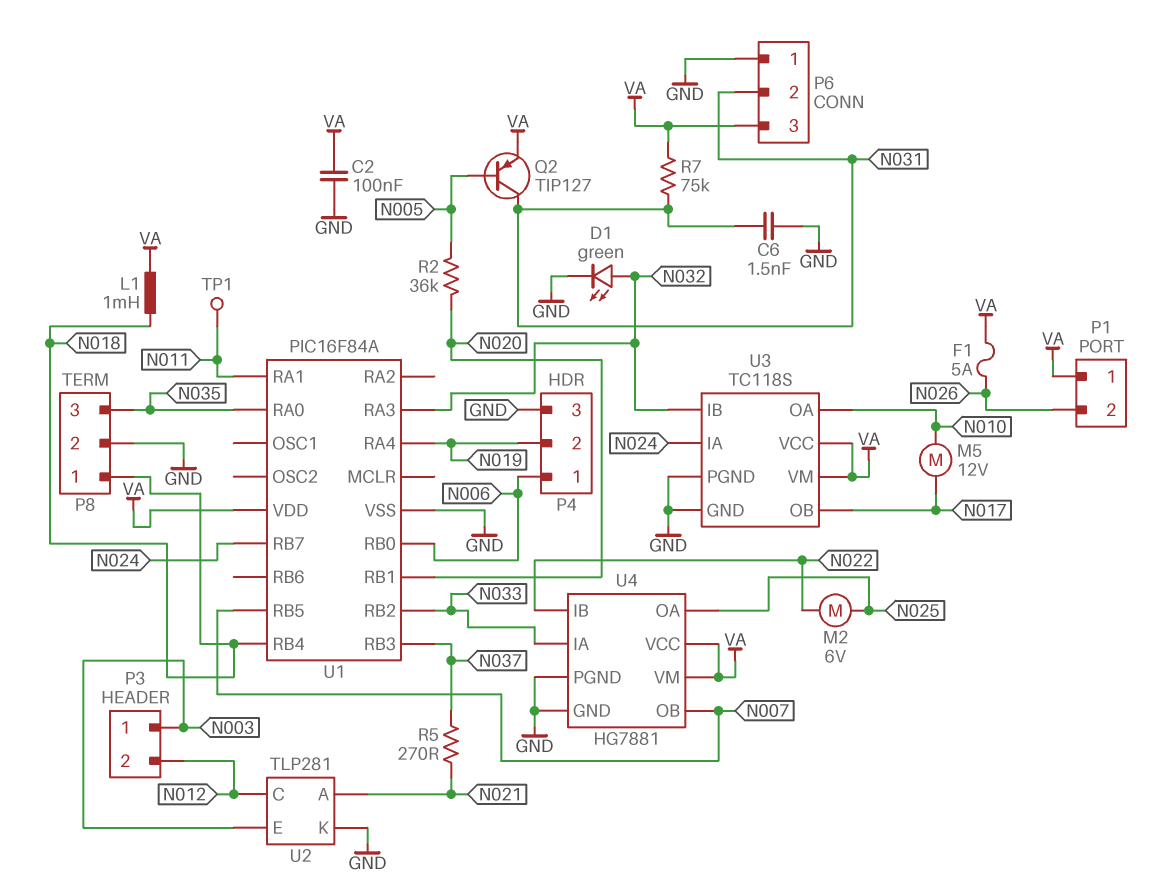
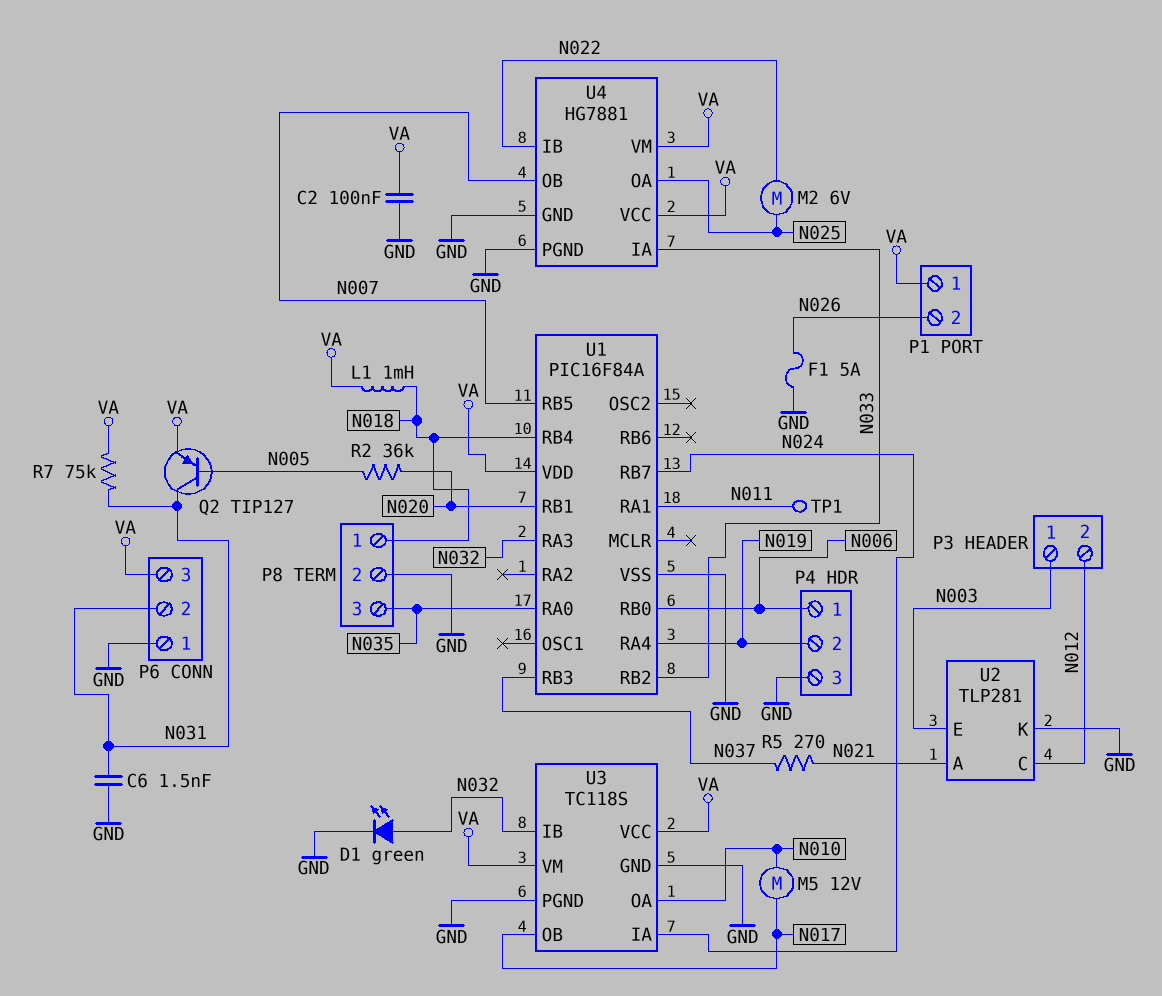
F1: 5A (N026, VA) -> 5A (GND, N026)

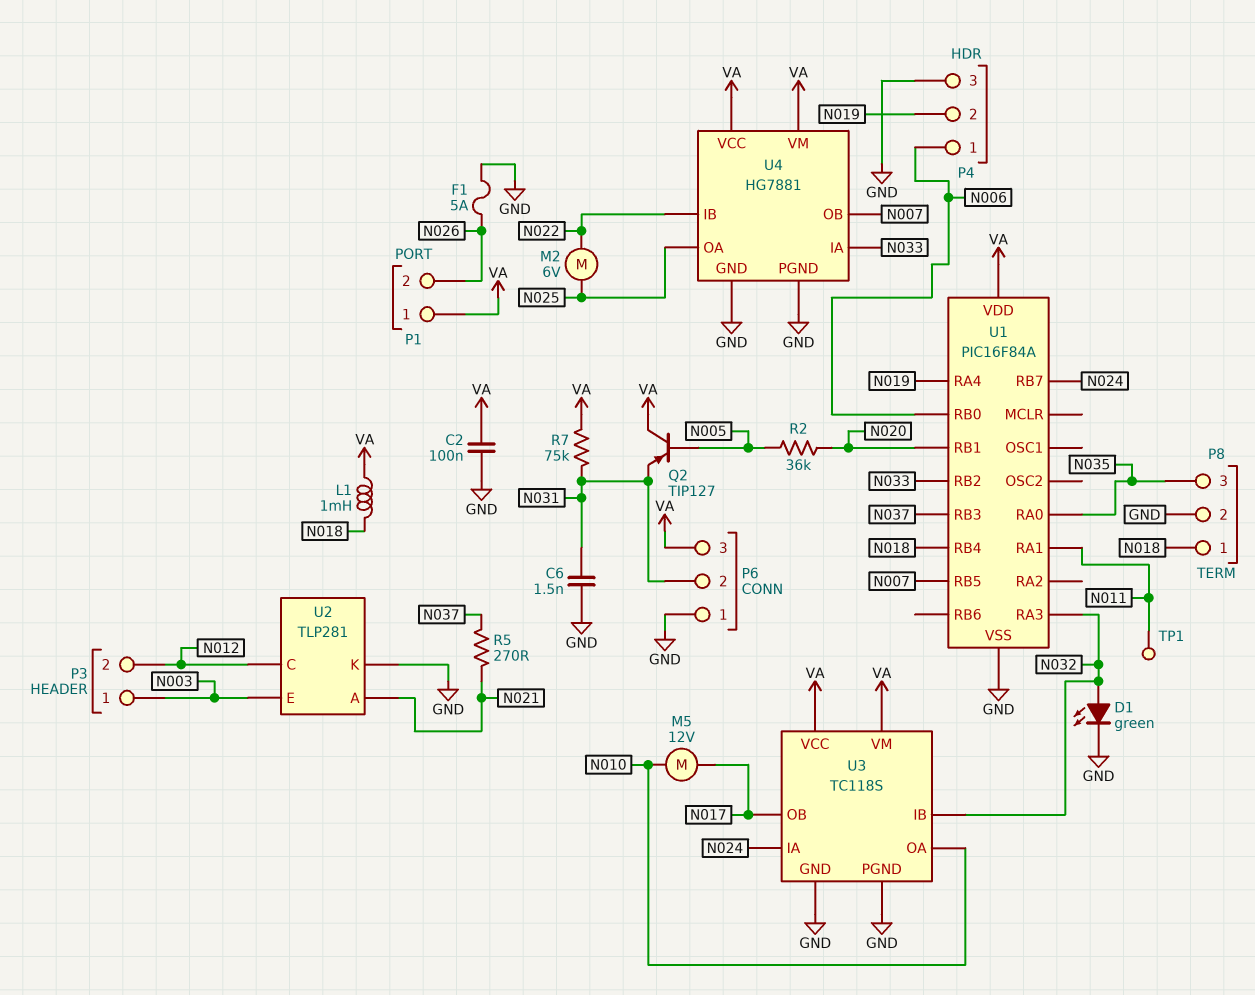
Q2: PNP TIP127 (B N005, C N031, E VA) -> PNP TIP127 (B N005, C VA, E N031)

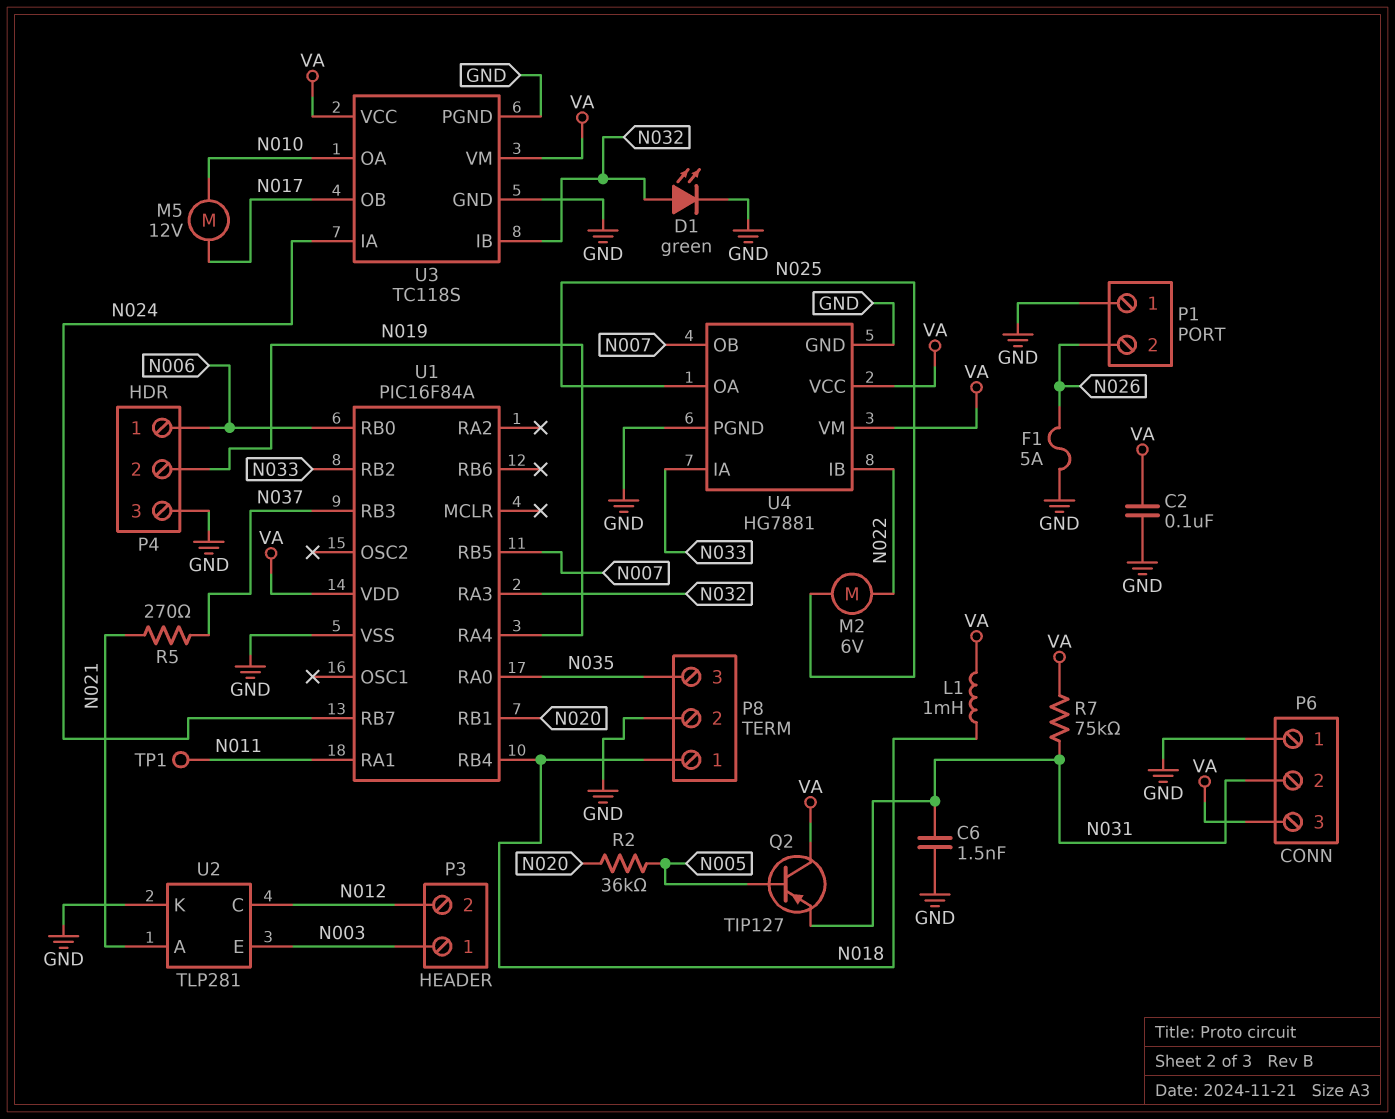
P1 pin 1: VA -> GND

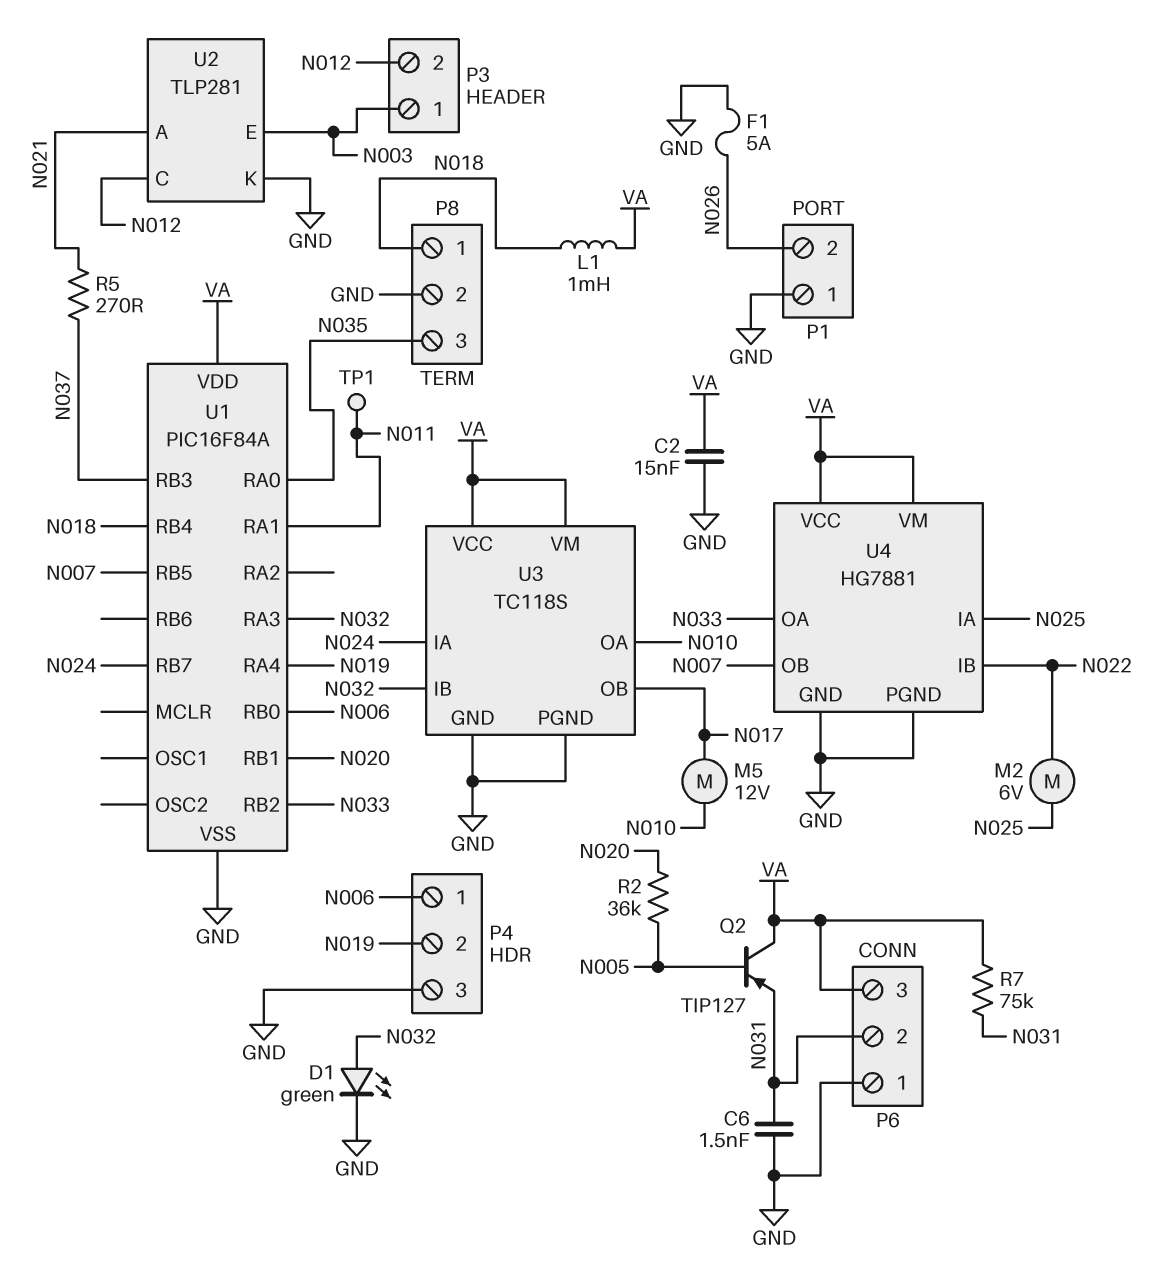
C2: 100nF (GND, VA) -> 15nF (GND, VA)
U4 pin IA: N033 -> N025
U4 pin OA: N025 -> N033

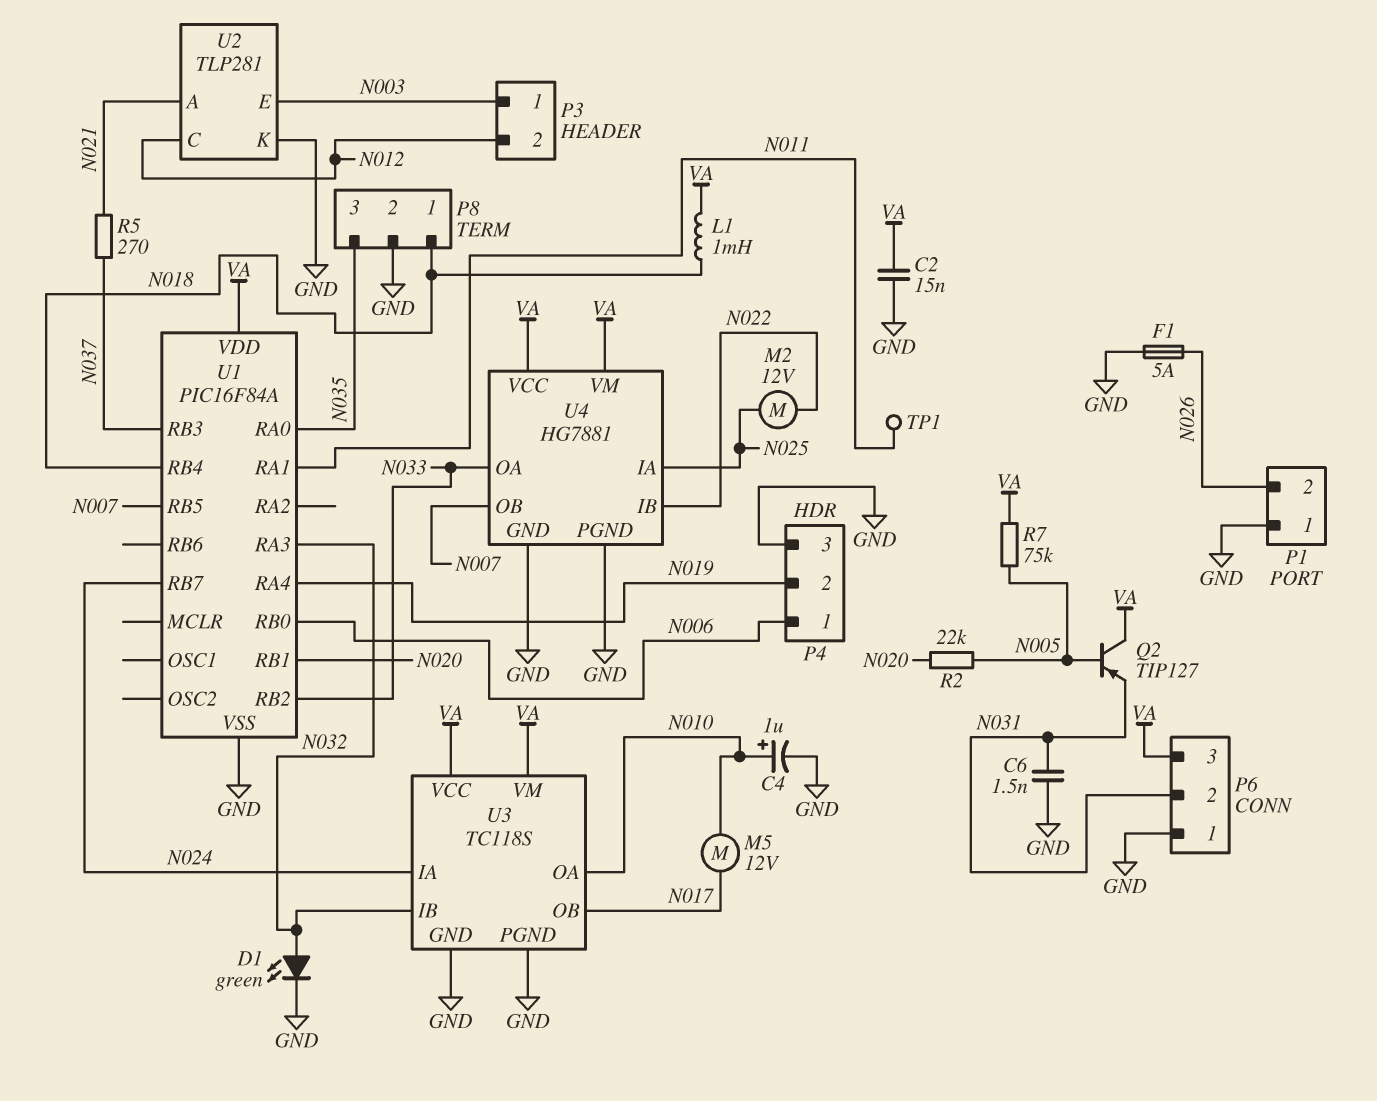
C4: none -> 1uF (plus N010, minus GND)
M2: motor 6V (N022, N025) -> motor 12V (N022, N025)
R2: 36k (N005, N020) -> 22k (N005, N020)
R7: 75k (N031, VA) -> 75k (N005, VA)

